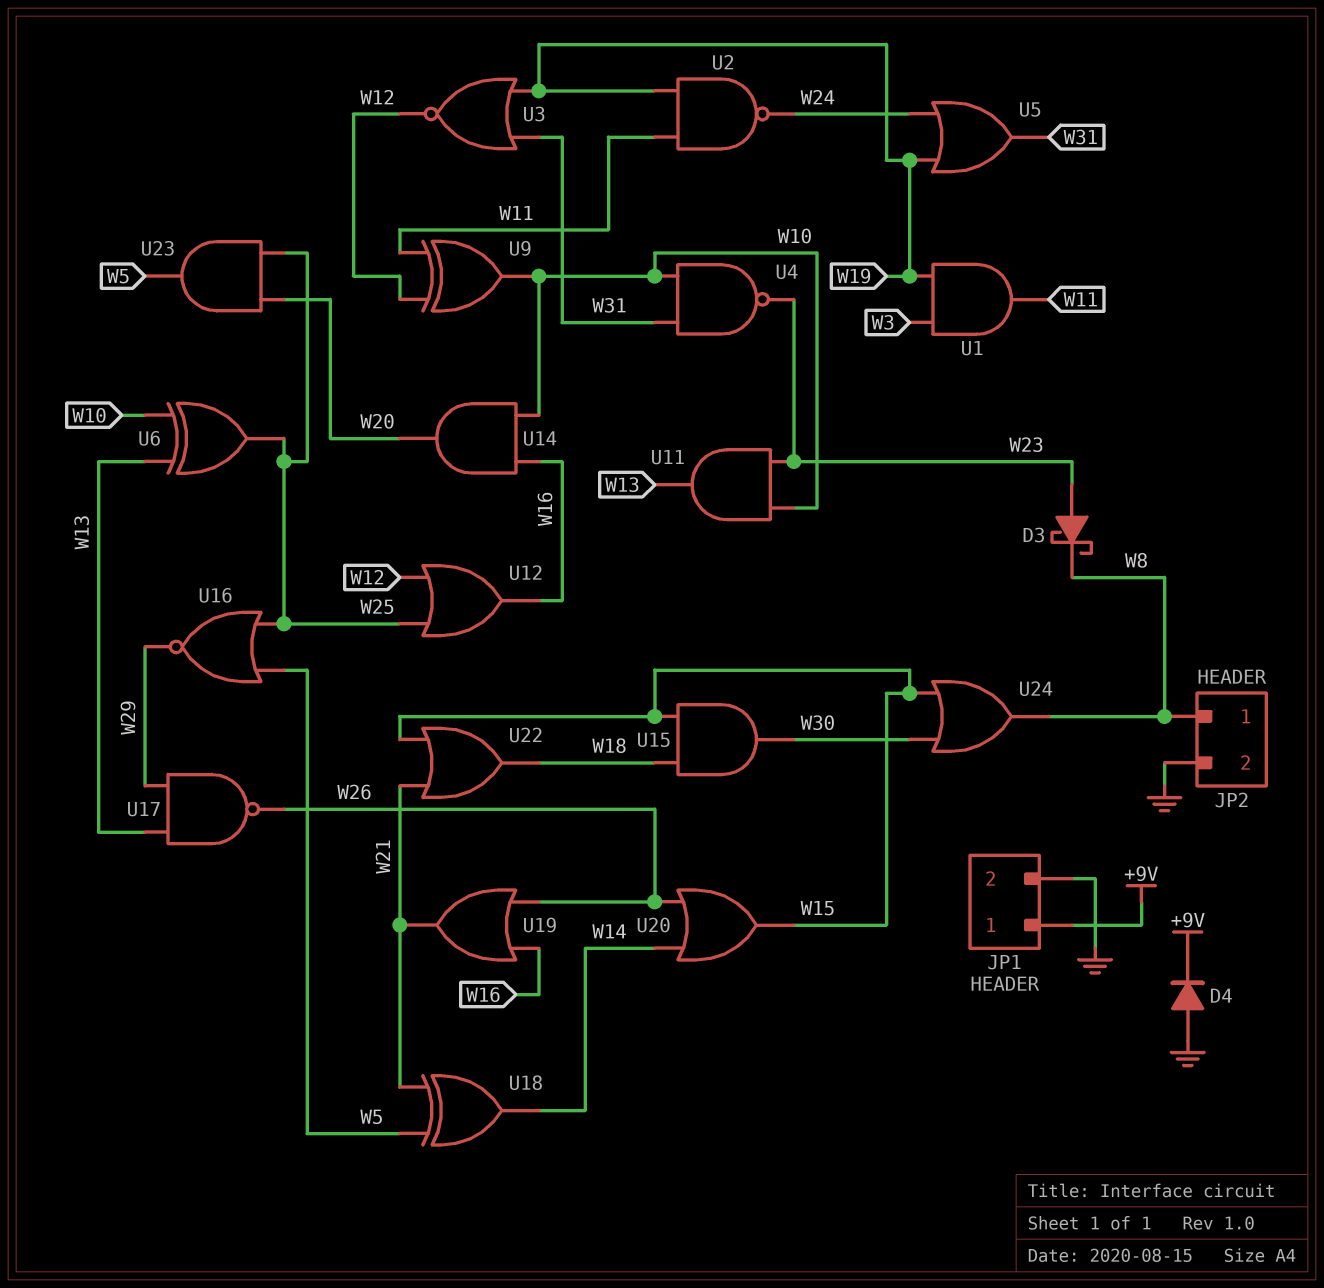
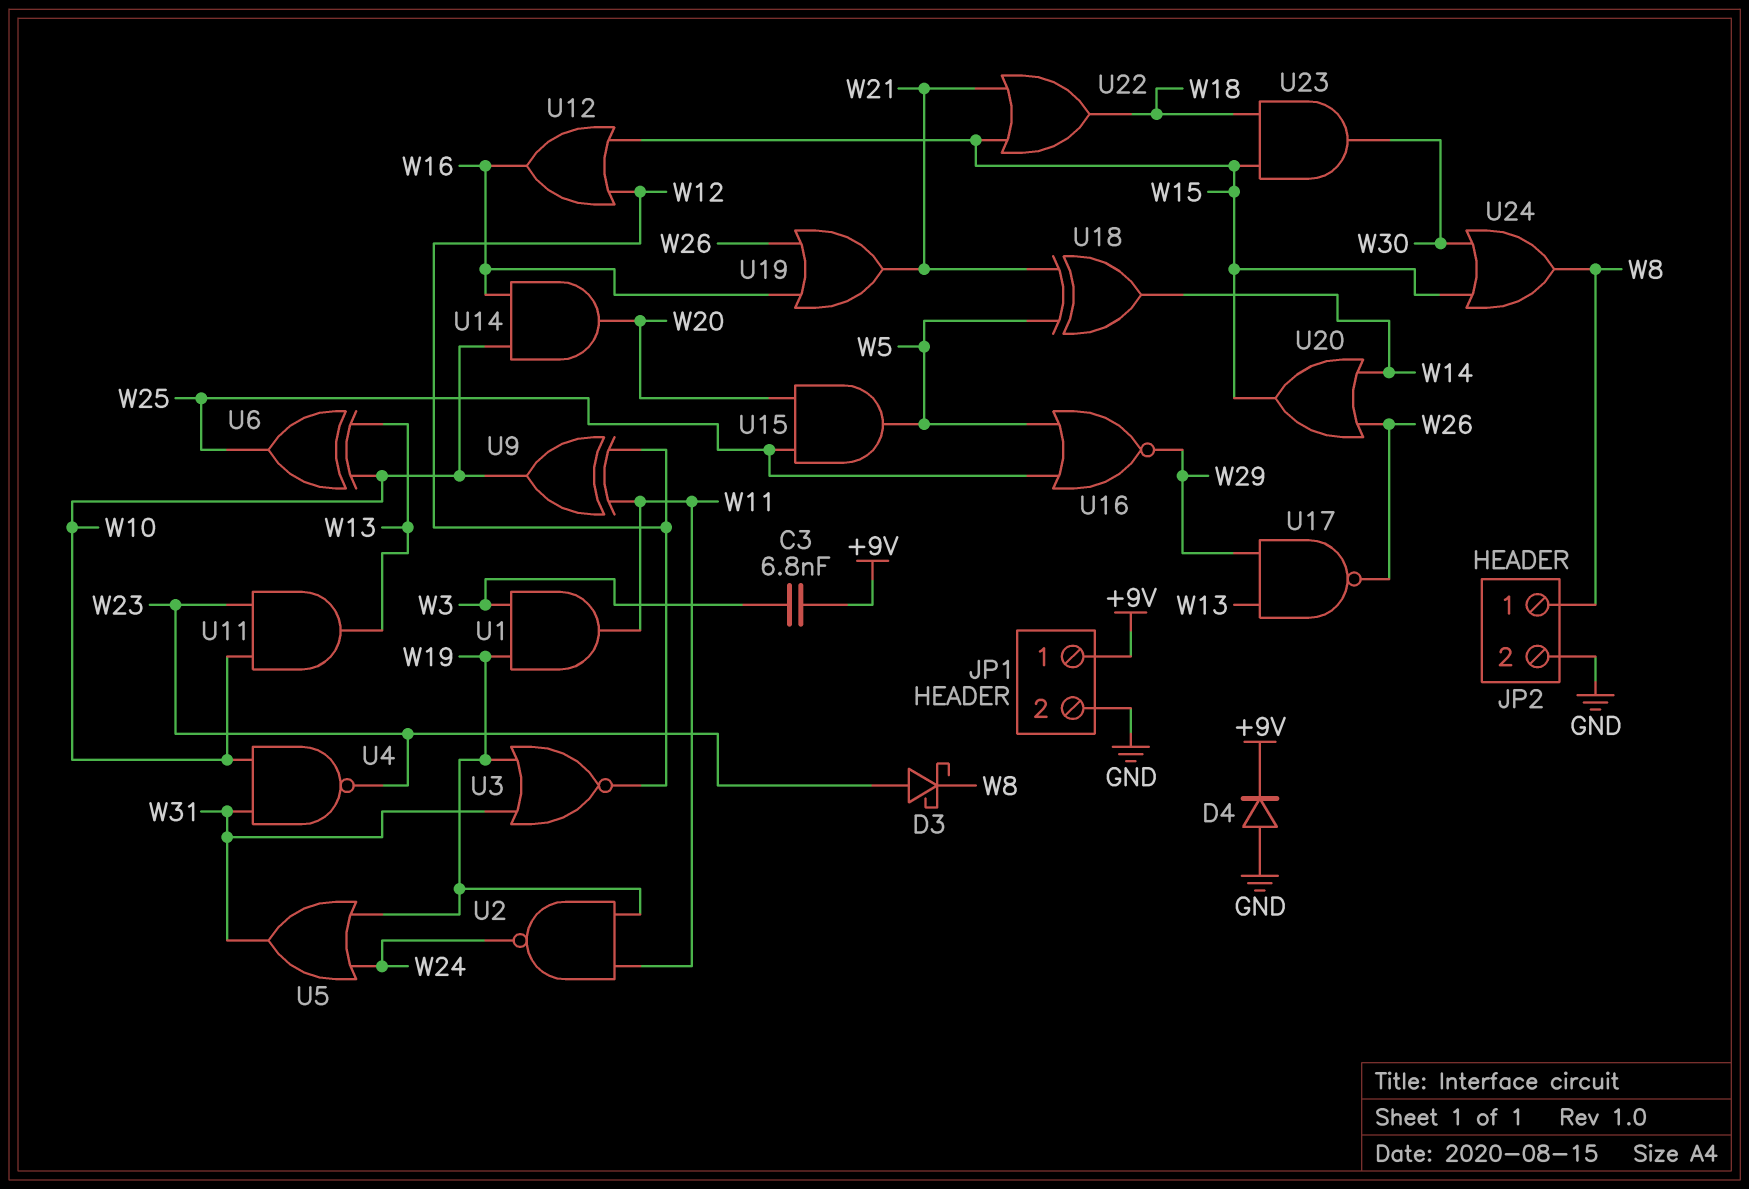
C3: none -> 6.8nF (+9V, W3)
U12: OR (in W12, in W25, out W16) -> OR (in W12, in W15, out W16)
U15: AND (in W15, in W18, out W30) -> AND (in W20, in W25, out W5)
U23: AND (in W20, in W25, out W5) -> AND (in W15, in W18, out W30)

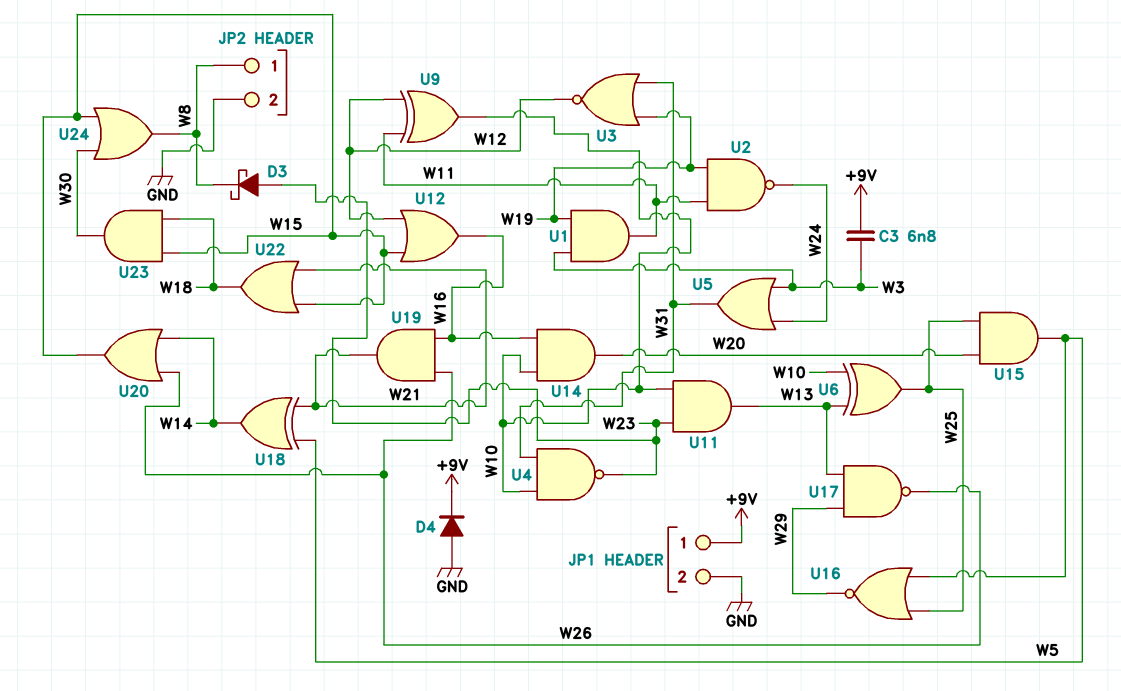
U5: OR (in W19, in W24, out W31) -> OR (in W3, in W24, out W31)
U19: OR (in W16, in W26, out W21) -> AND (in W16, in W26, out W21)

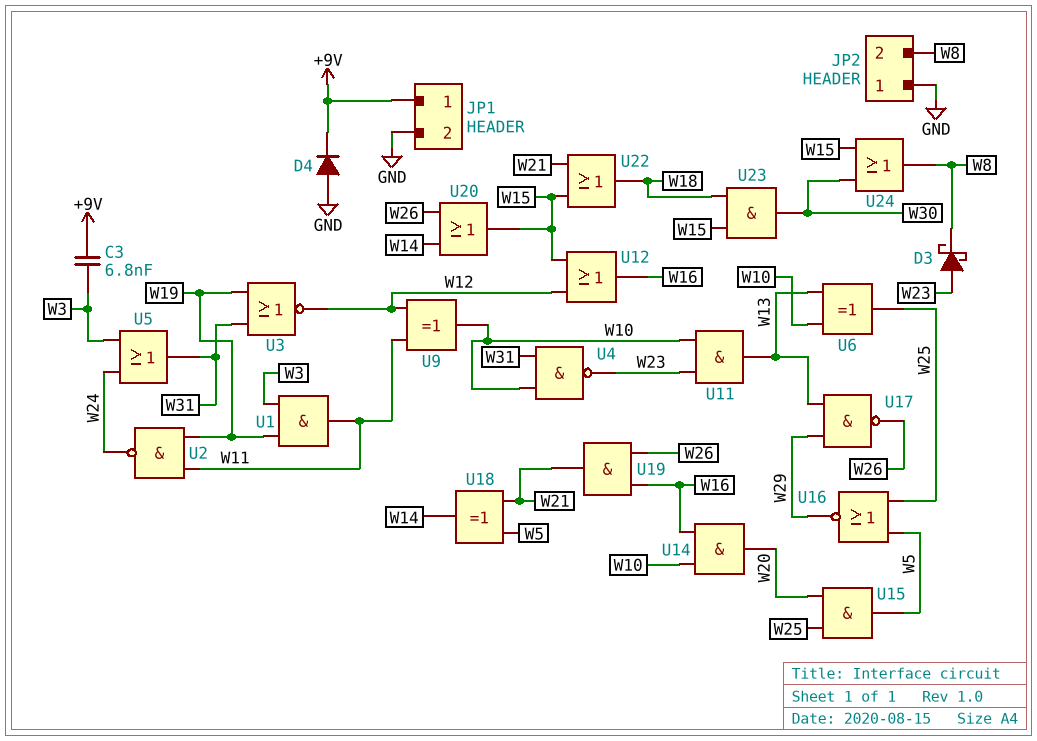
JP2 pin 1: W8 -> GND
JP2 pin 2: GND -> W8

